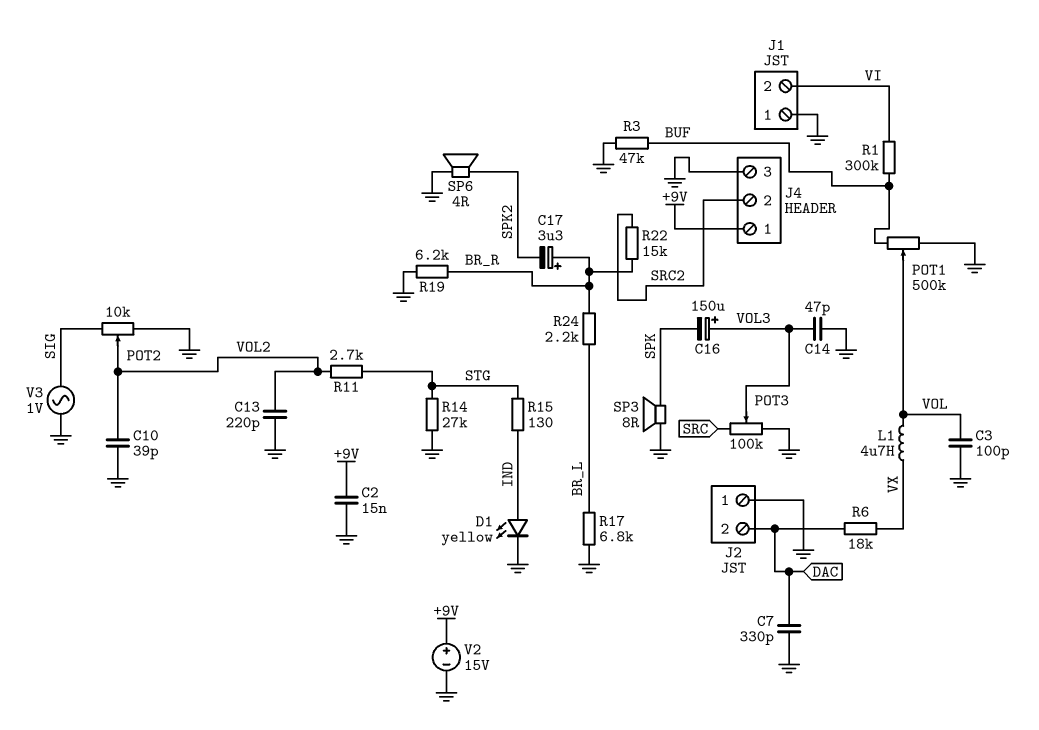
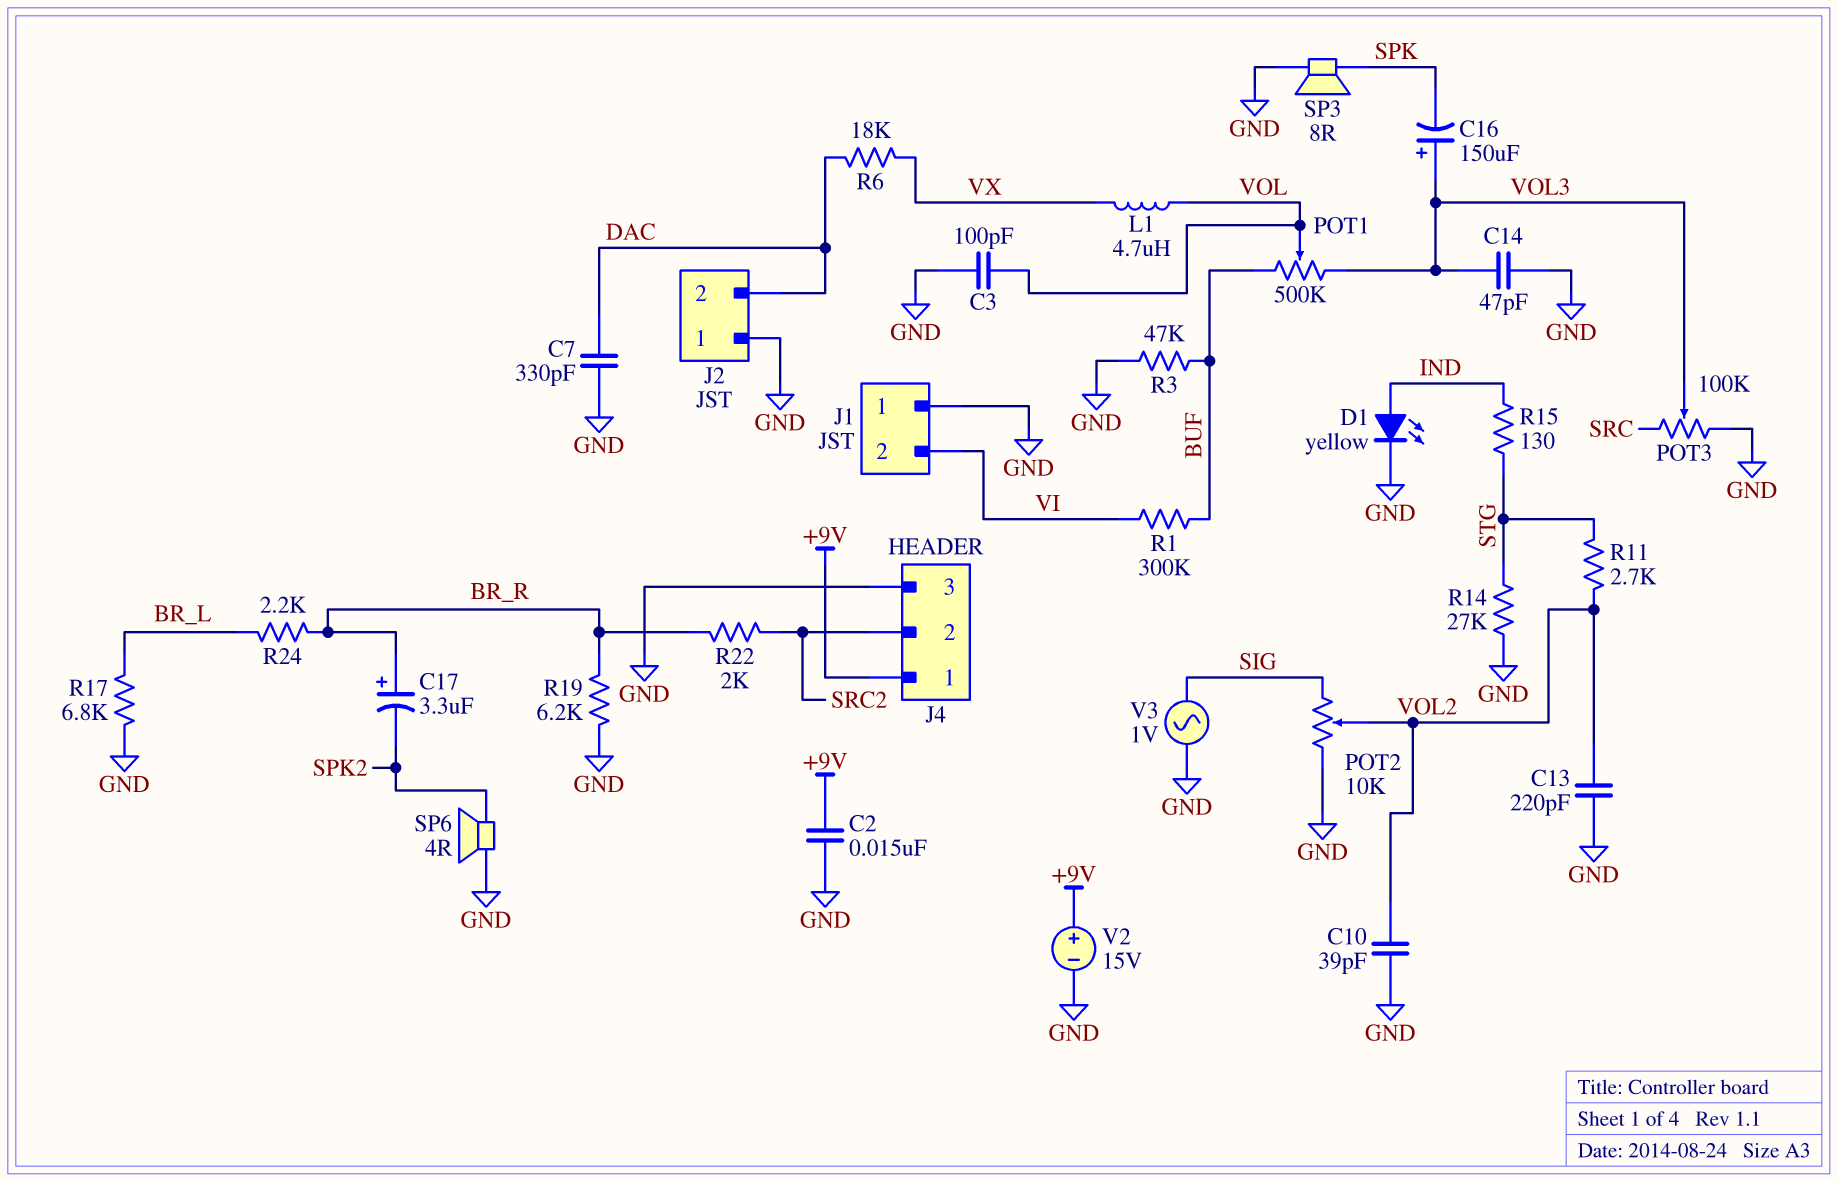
POT1: 500k (BUF, GND, wiper VOL) -> 500k (BUF, VOL3, wiper VOL)
R22: 15k (BR_R, SRC2) -> 2k (BR_R, SRC2)

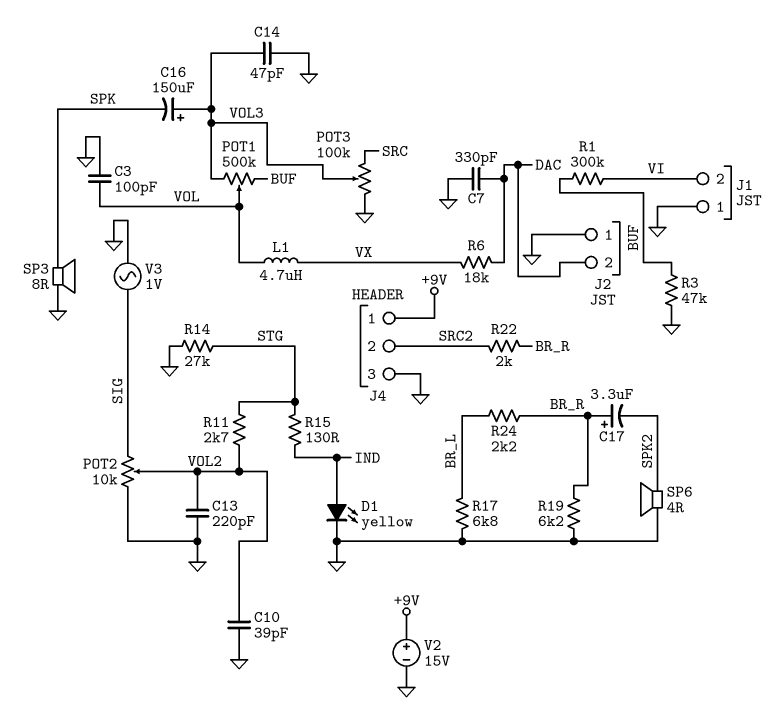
C2: 15nF (+9V, GND) -> none

